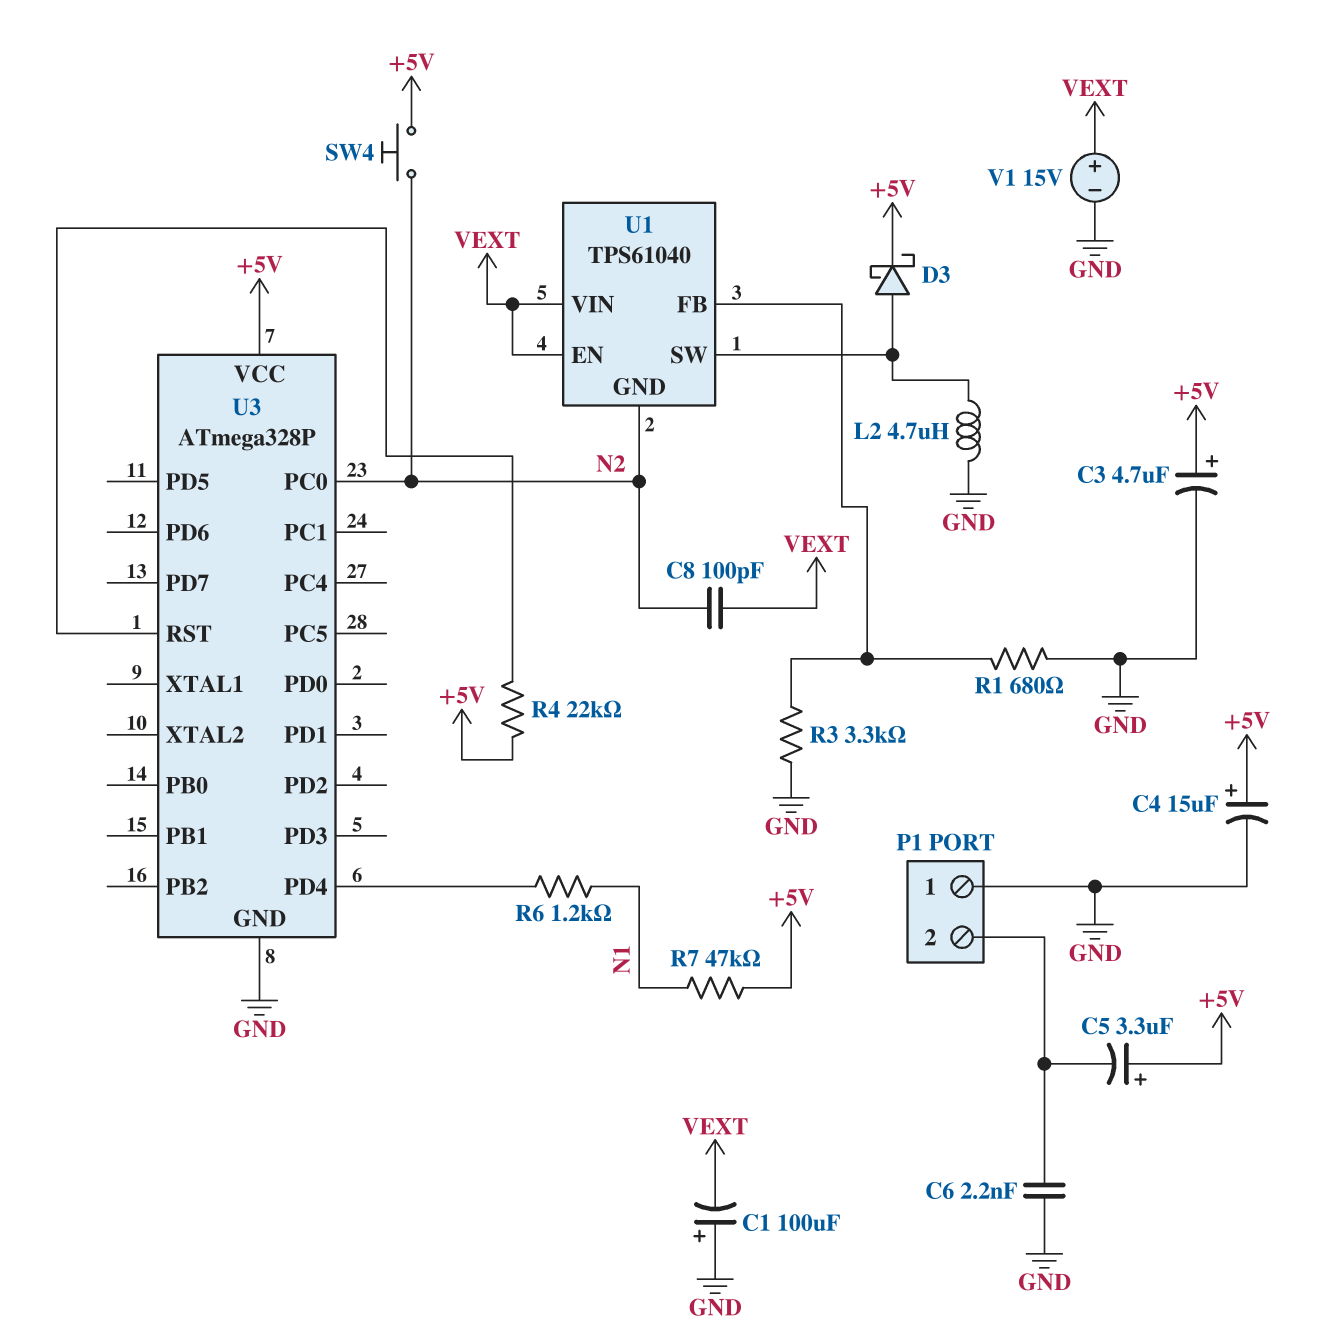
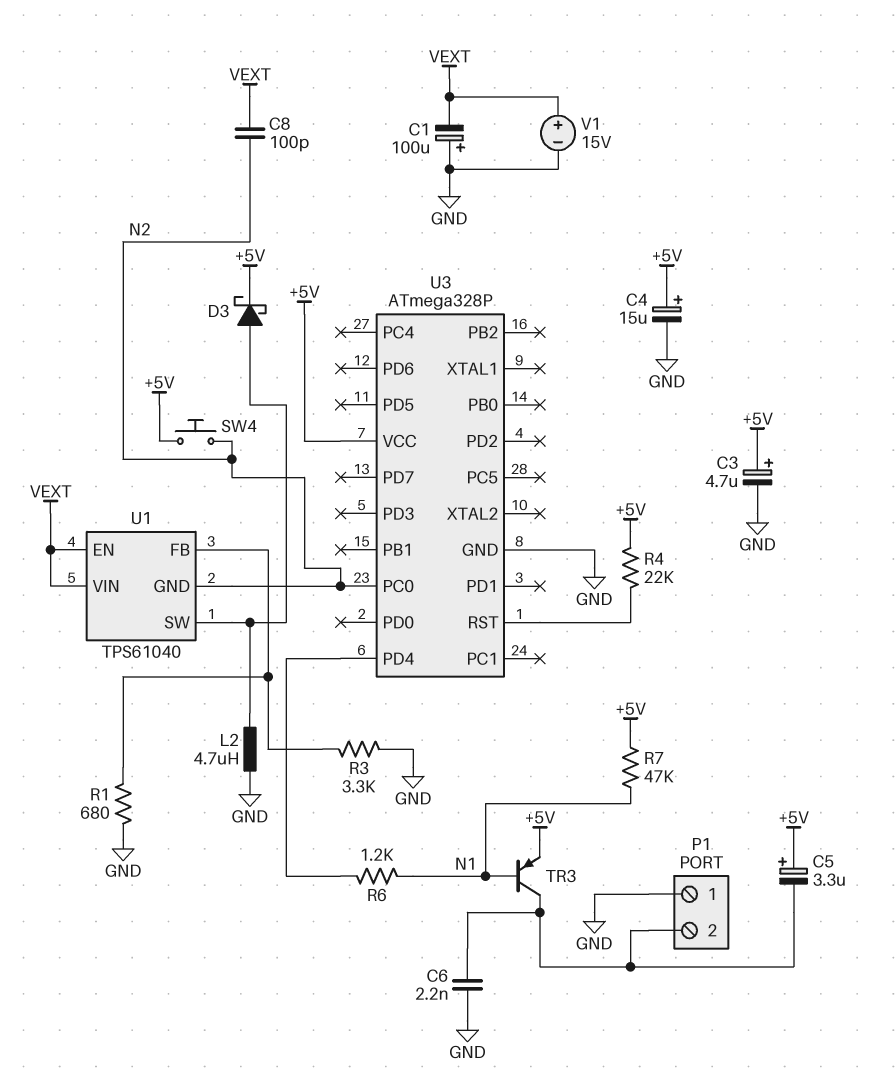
TR3: none -> PNP (B N1, C P1/2, E +5V)

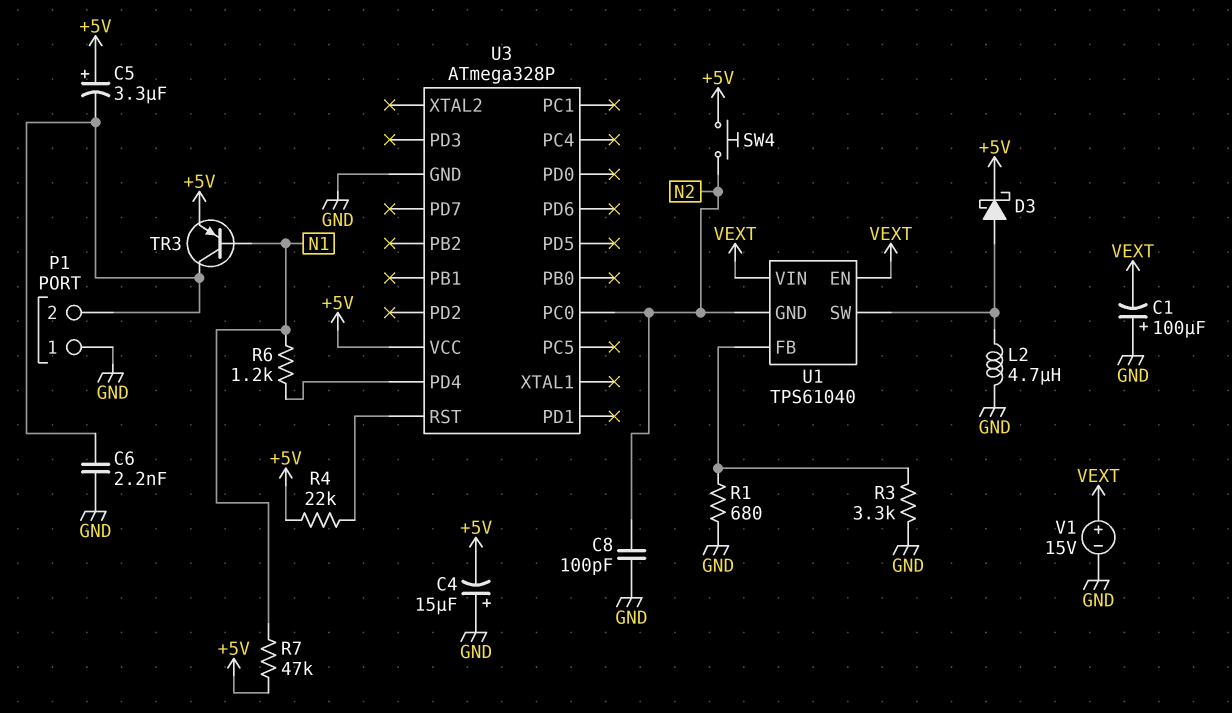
C3: 4.7uF (plus +5V, minus GND) -> none
C4: 15uF (plus +5V, minus GND) -> 15uF (plus GND, minus +5V)
C8: 100pF (N2, VEXT) -> 100pF (GND, N2)

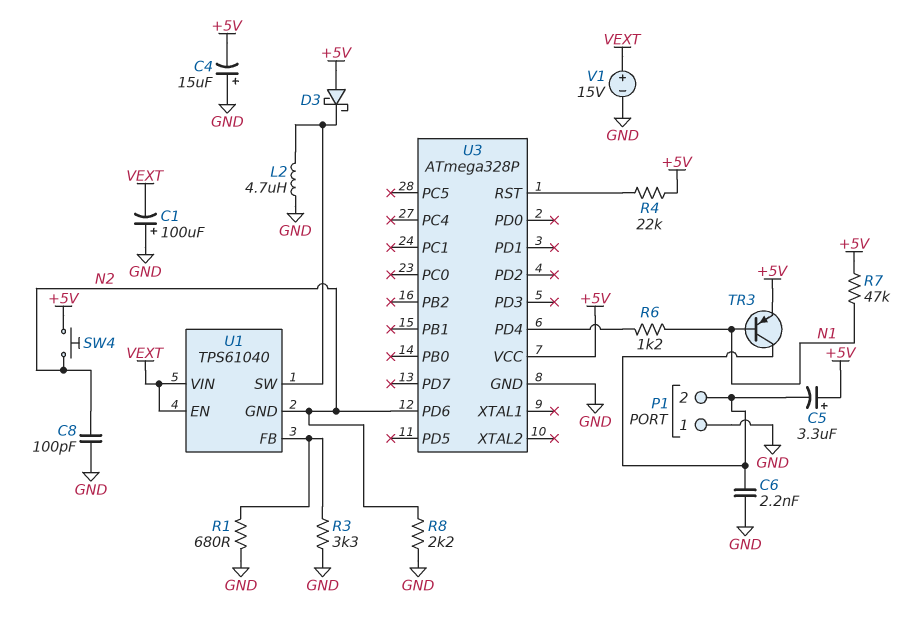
D3: schottky (A U1/SW, K +5V) -> schottky (A +5V, K U1/SW)
R8: none -> 2.2k (GND, N2)
U3 pin PC0: N2 -> none
U3 pin PD6: none -> N2

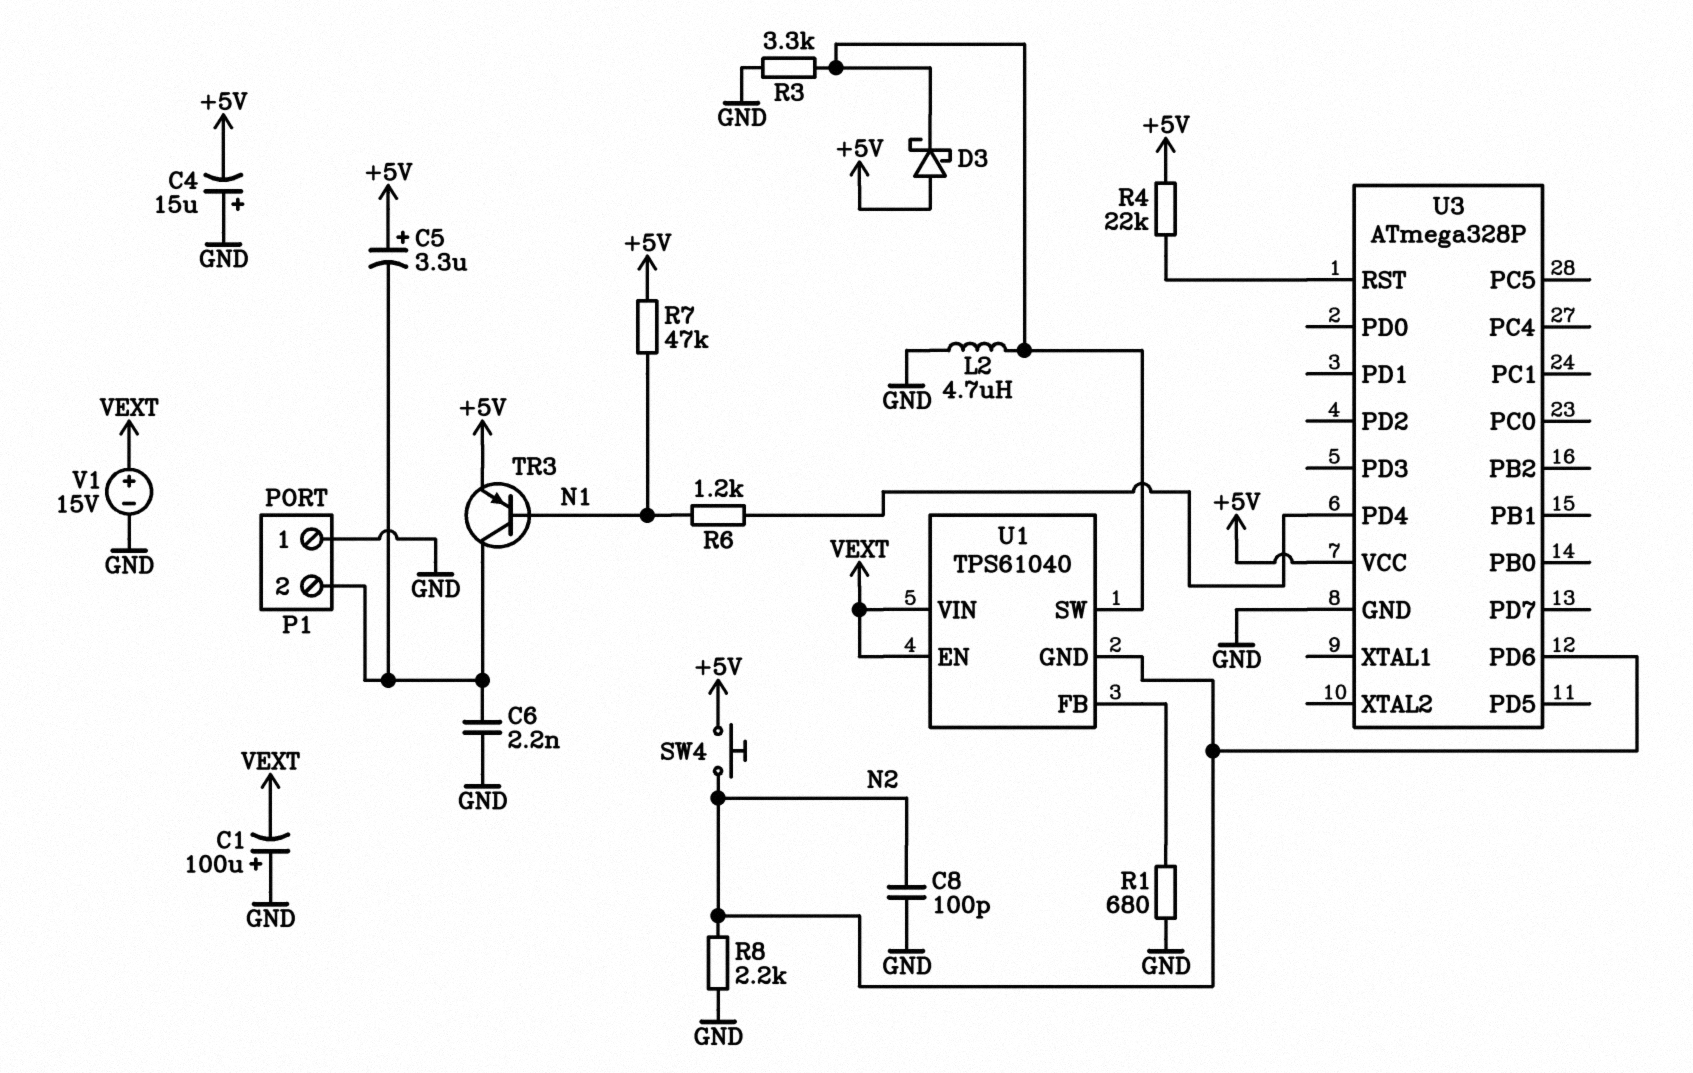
R3: 3.3k (GND, U1/FB) -> 3.3k (GND, U1/SW)

